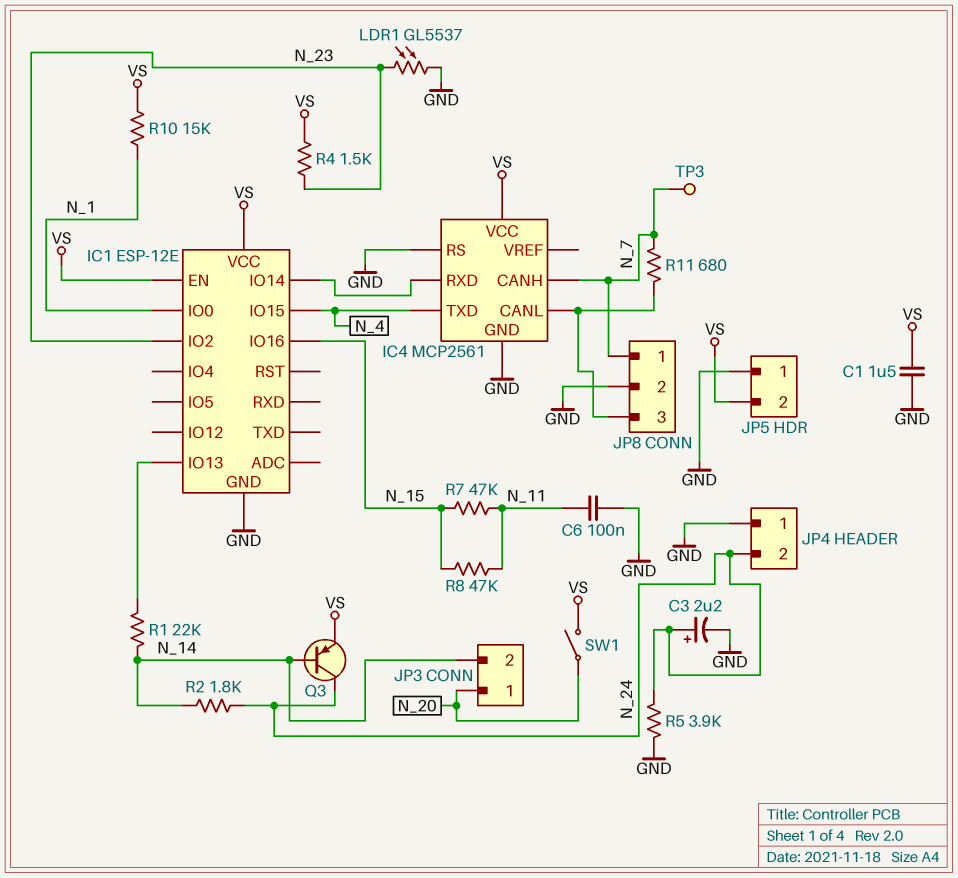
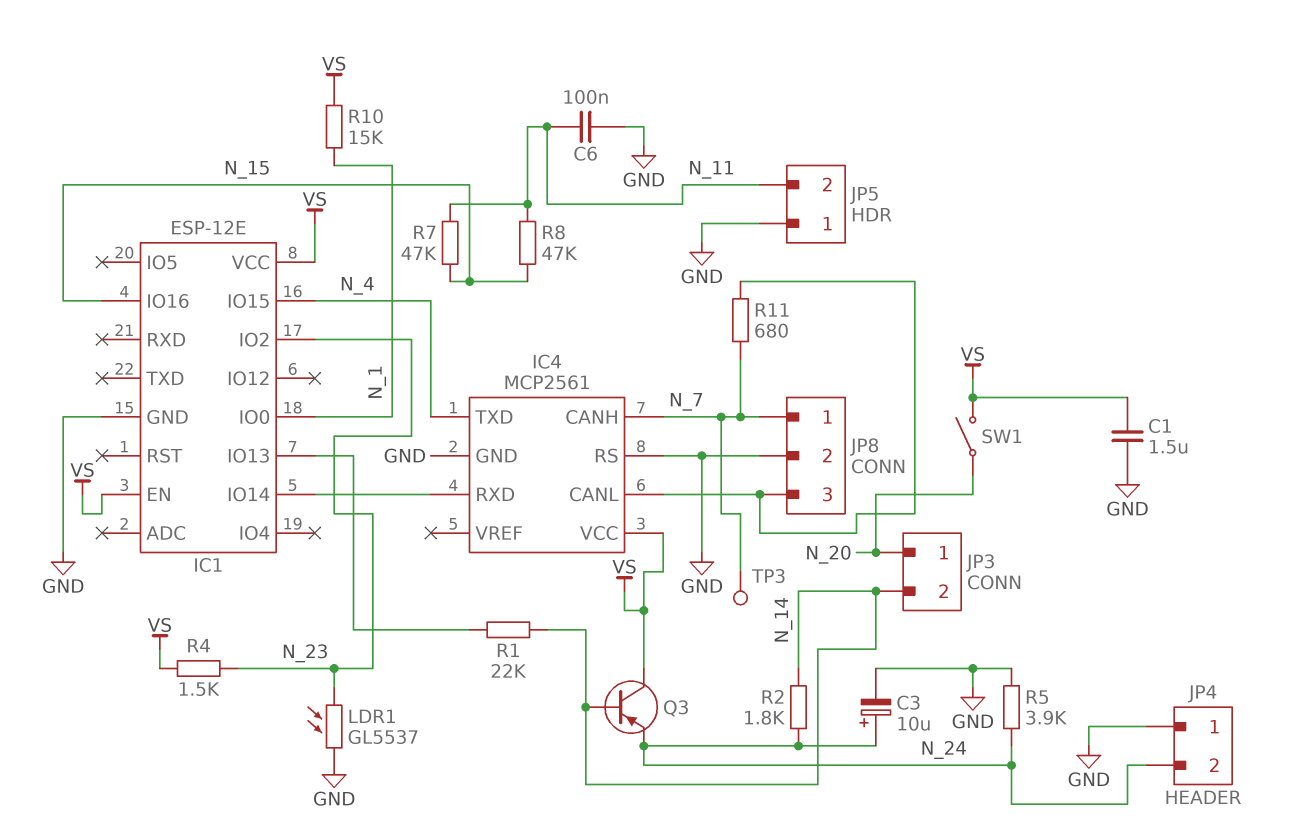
C3: 2.2uF (plus N_24, minus GND) -> 10uF (plus N_24, minus GND)
JP5 pin 2: VS -> N_11
Q3: PNP (B N_14, C N_24, E VS) -> PNP (B N_14, C VS, E N_24)

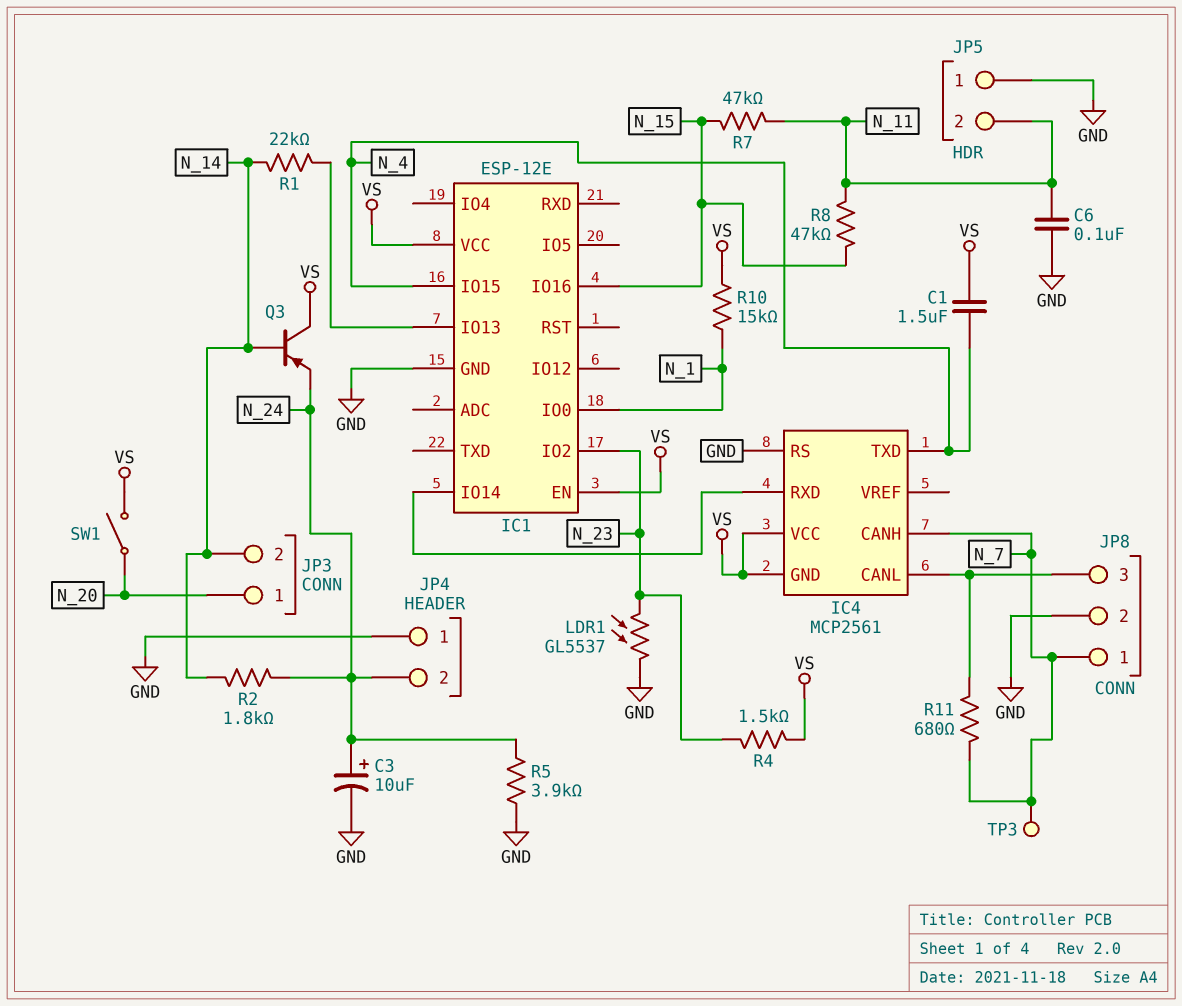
C1: 1.5uF (GND, VS) -> 1.5uF (N_4, VS)
IC4 pin GND: GND -> VS

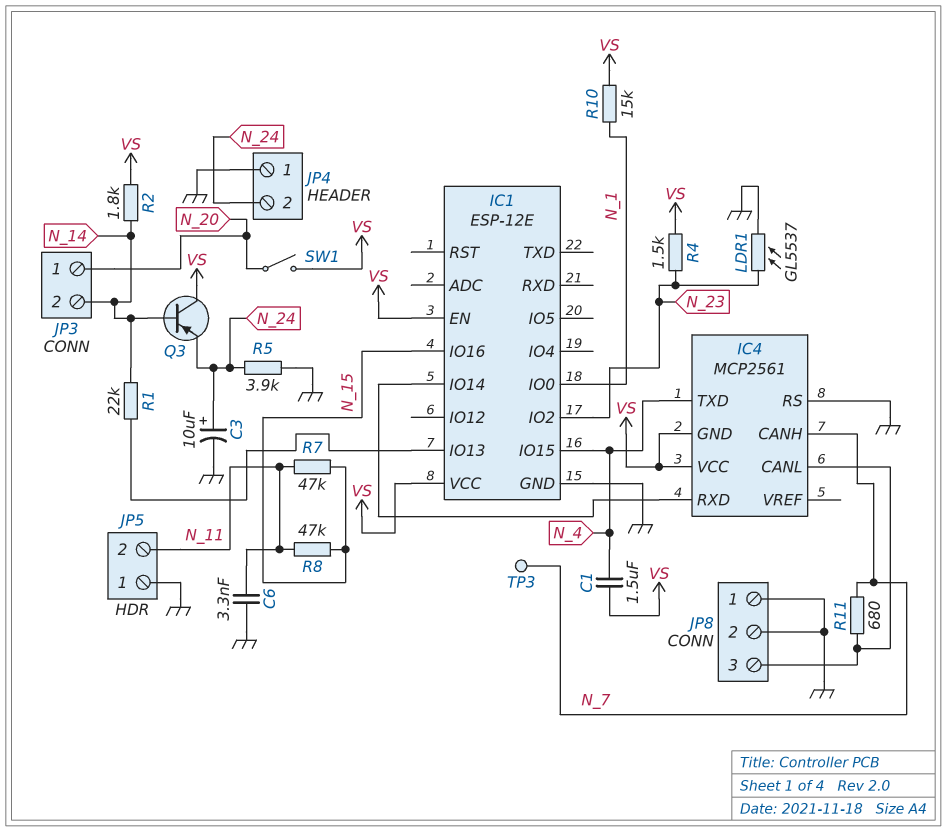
C6: 100nF (GND, N_11) -> 3.3nF (GND, N_11)
JP8 pin 1: N_7 -> GND
R2: 1.8k (N_14, N_24) -> 1.8k (N_14, VS)

